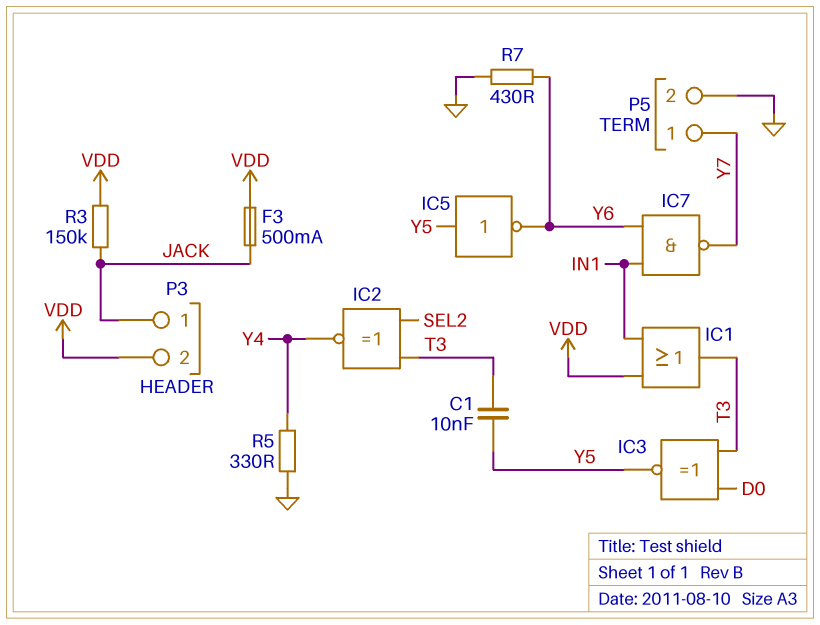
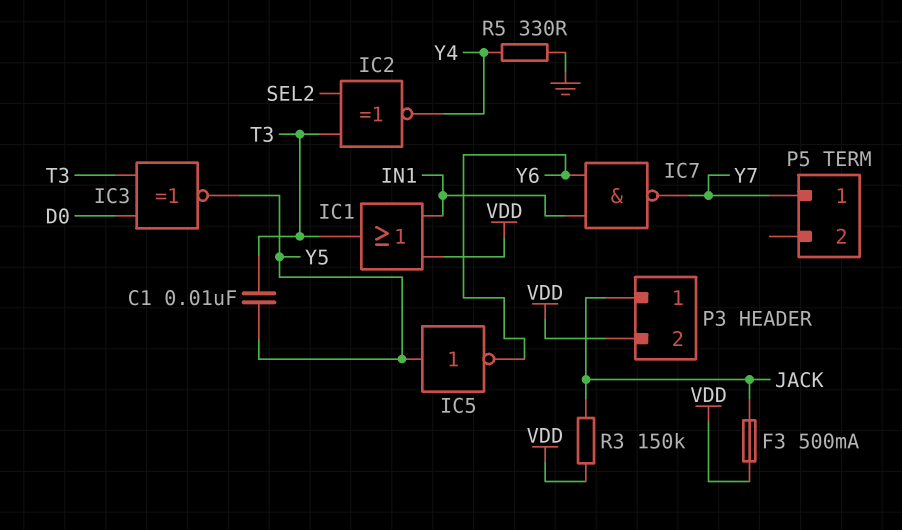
P5 pin 2: GND -> none
R7: 430 (GND, Y6) -> none

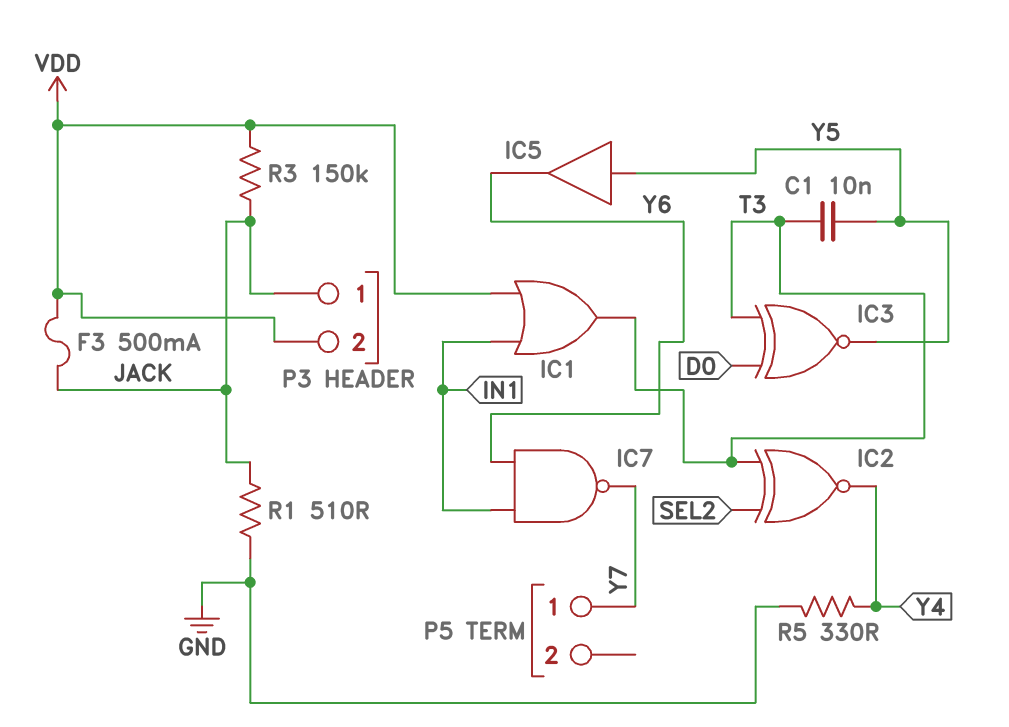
IC5: NOT (in Y5, out Y6) -> buffer (in Y5, out Y6)
R1: none -> 510 (GND, JACK)

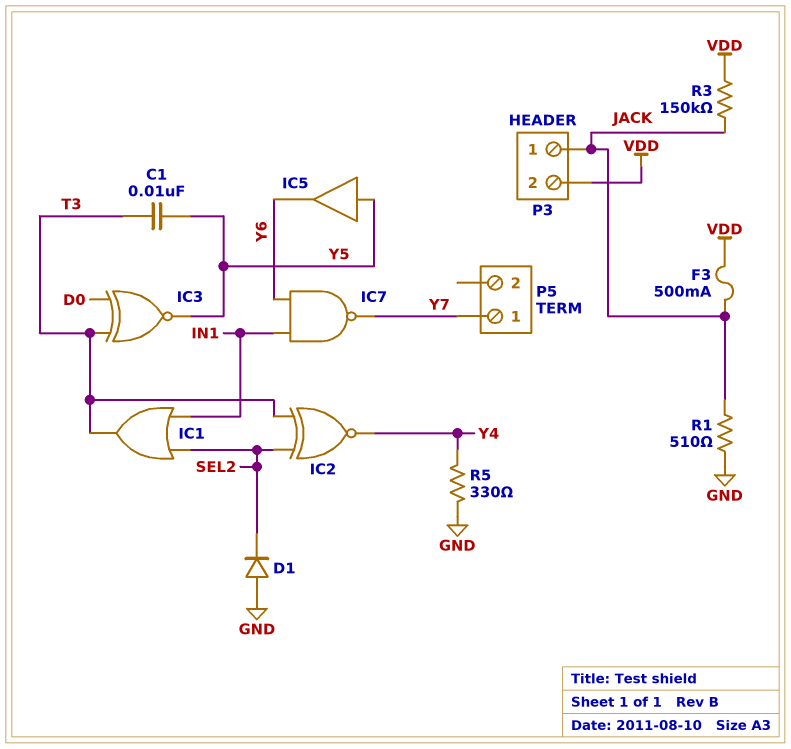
D1: none -> diode (A GND, K SEL2)
IC1: OR (in IN1, in VDD, out T3) -> OR (in IN1, in SEL2, out T3)

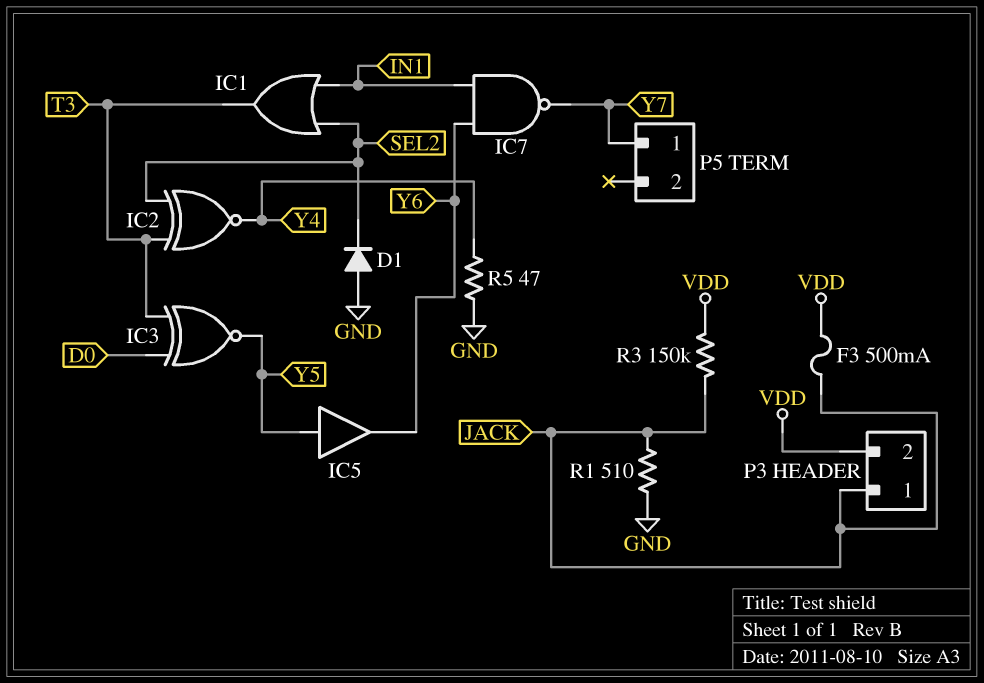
C1: 10nF (T3, Y5) -> none
R5: 330 (GND, Y4) -> 47 (GND, Y4)

